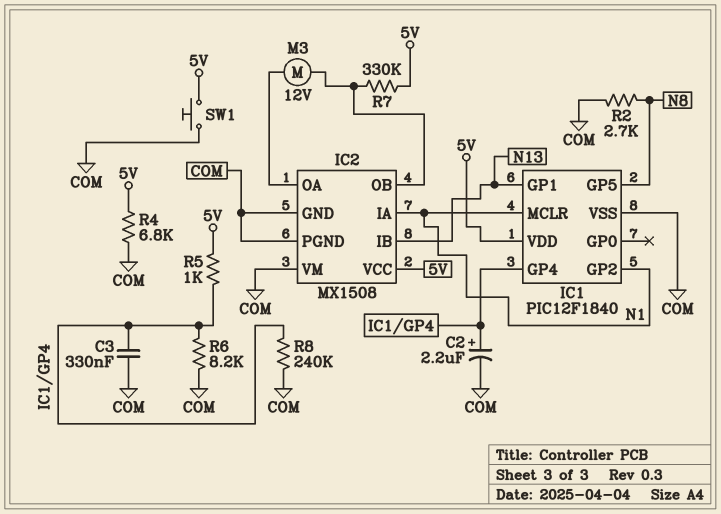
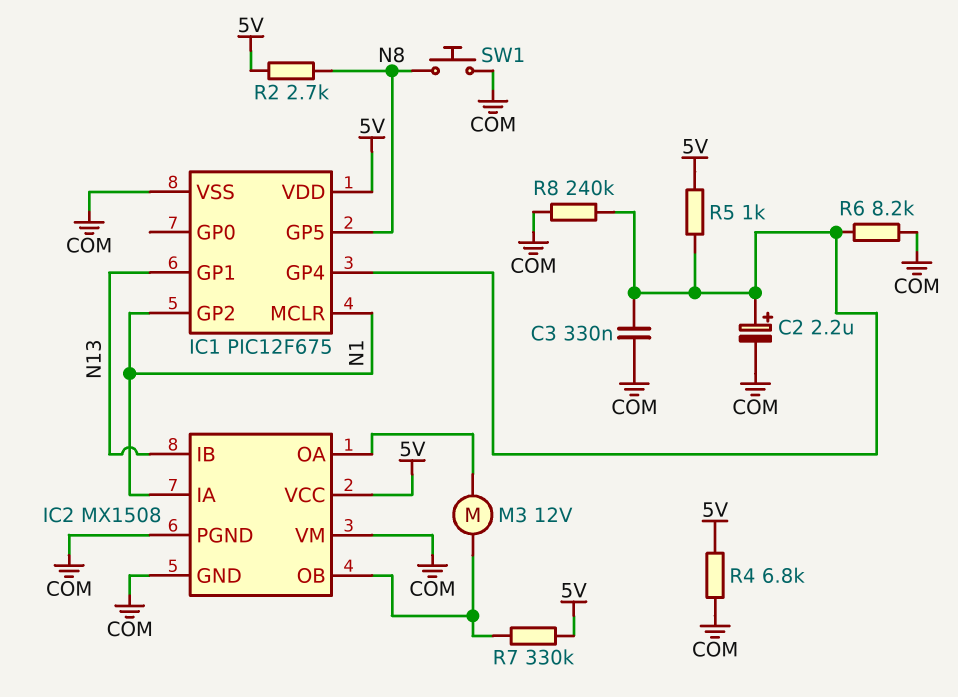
IC1: PIC12F1840 -> PIC12F675
R2: 2.7k (COM, N8) -> 2.7k (5V, N8)
SW1: button (5V, COM) -> button (COM, N8)

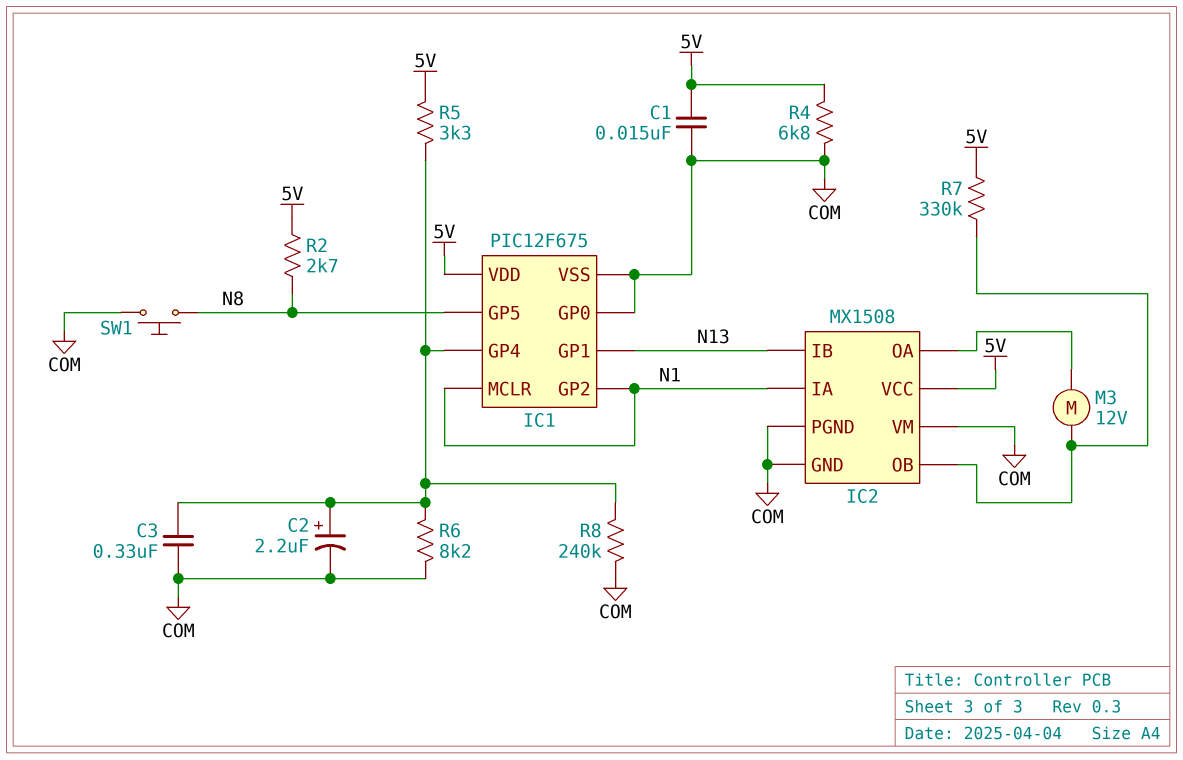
C1: none -> 15nF (5V, COM)
IC1 pin GP0: none -> COM
R5: 1k (5V, IC1/GP4) -> 3.3k (5V, IC1/GP4)

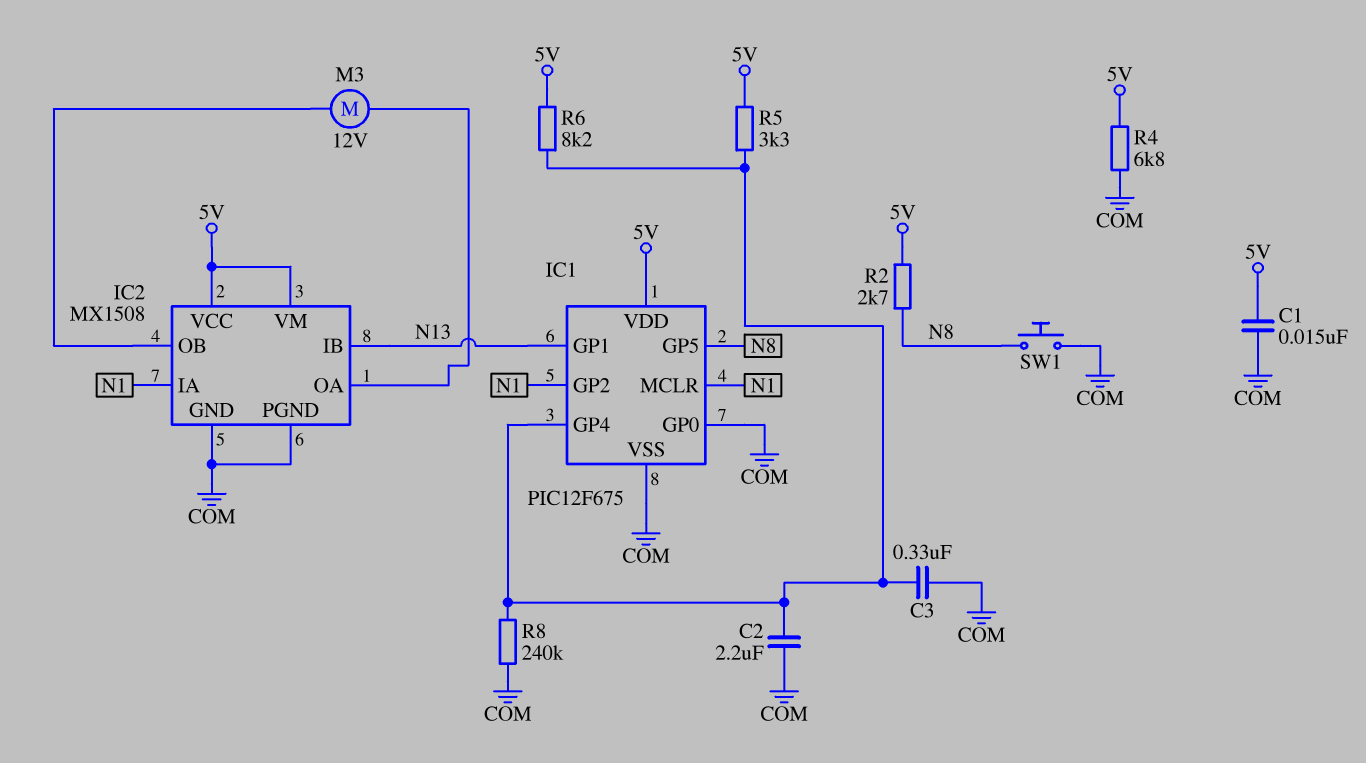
C2: 2.2uF (plus IC1/GP4, minus COM) -> 2.2uF (COM, IC1/GP4)
IC2 pin VM: COM -> 5V
R6: 8.2k (COM, IC1/GP4) -> 8.2k (5V, IC1/GP4)
R7: 330k (5V, IC2/OB) -> none

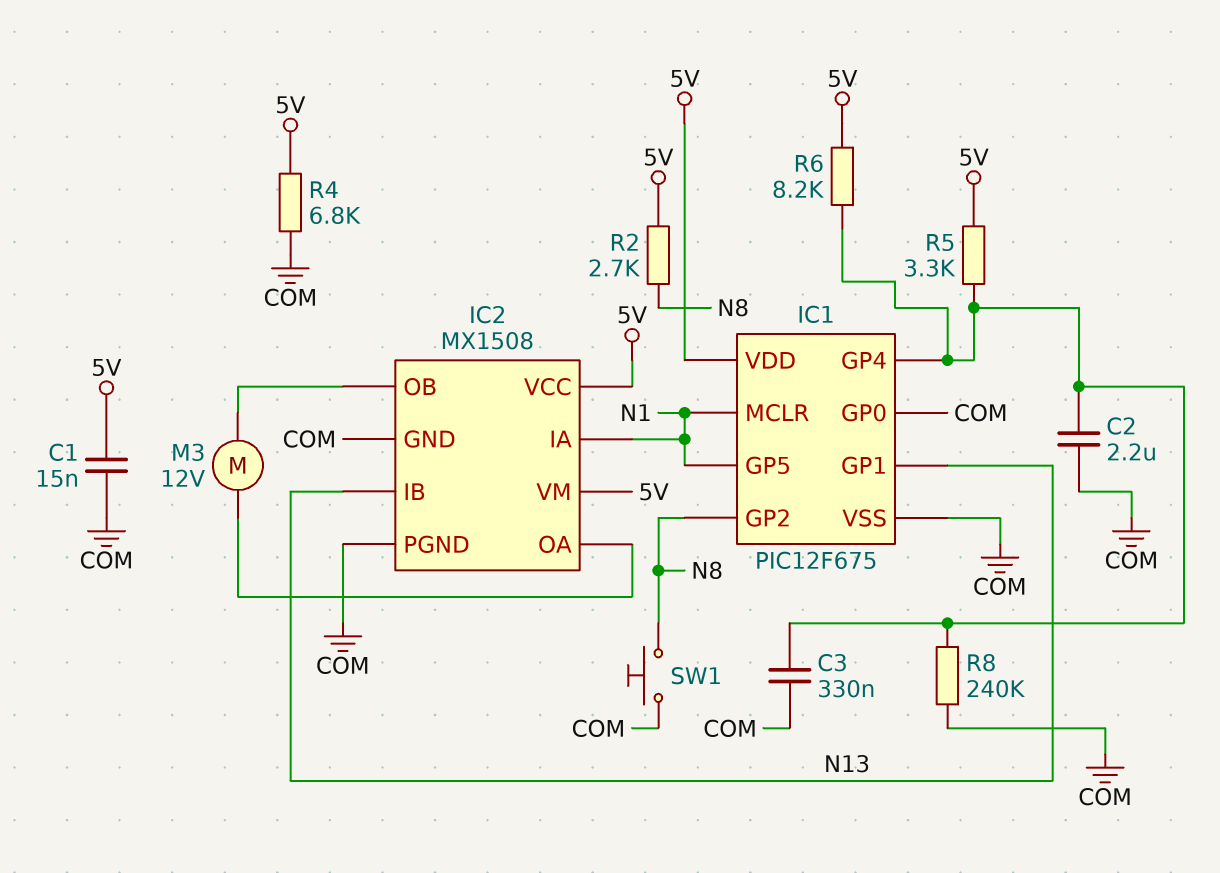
IC1 pin GP2: N1 -> N8
IC1 pin GP5: N8 -> N1

